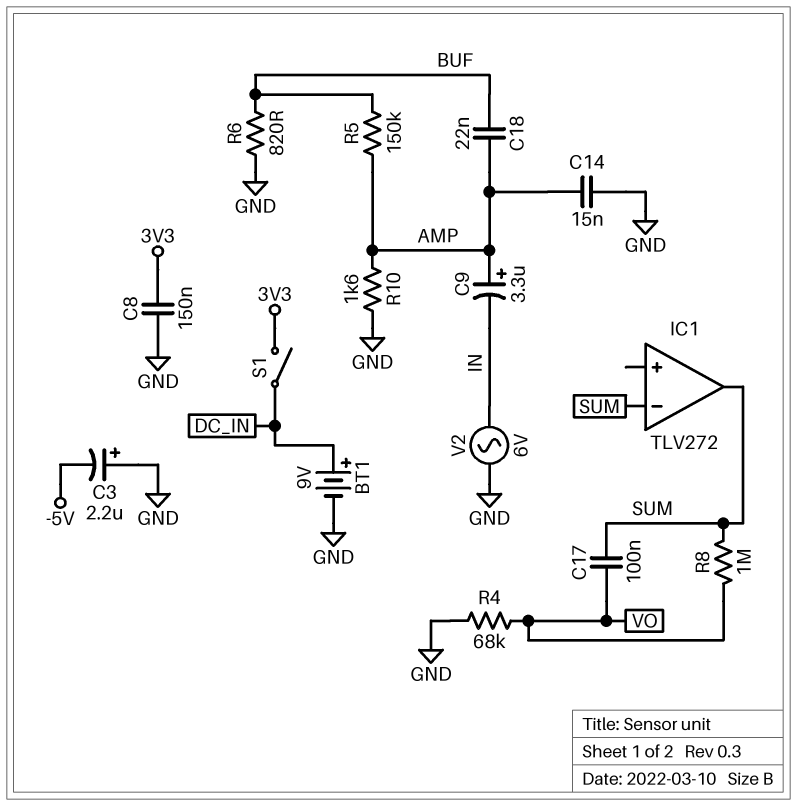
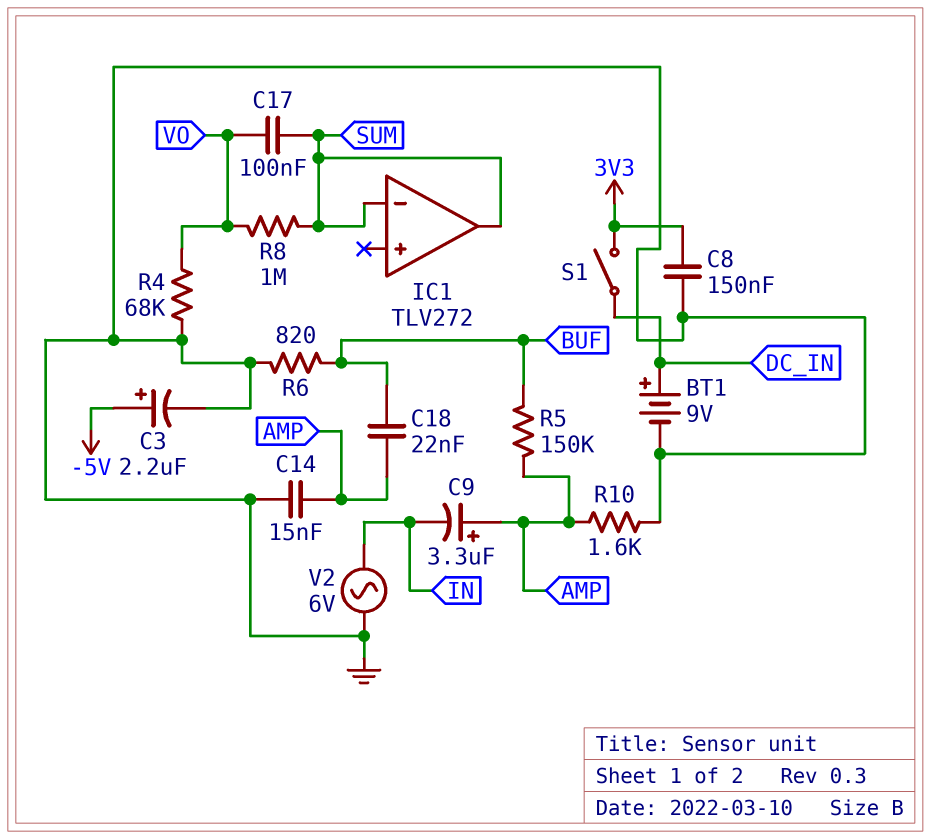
C3: 2.2uF (plus GND, minus -5V) -> 2.2uF (plus -5V, minus GND)

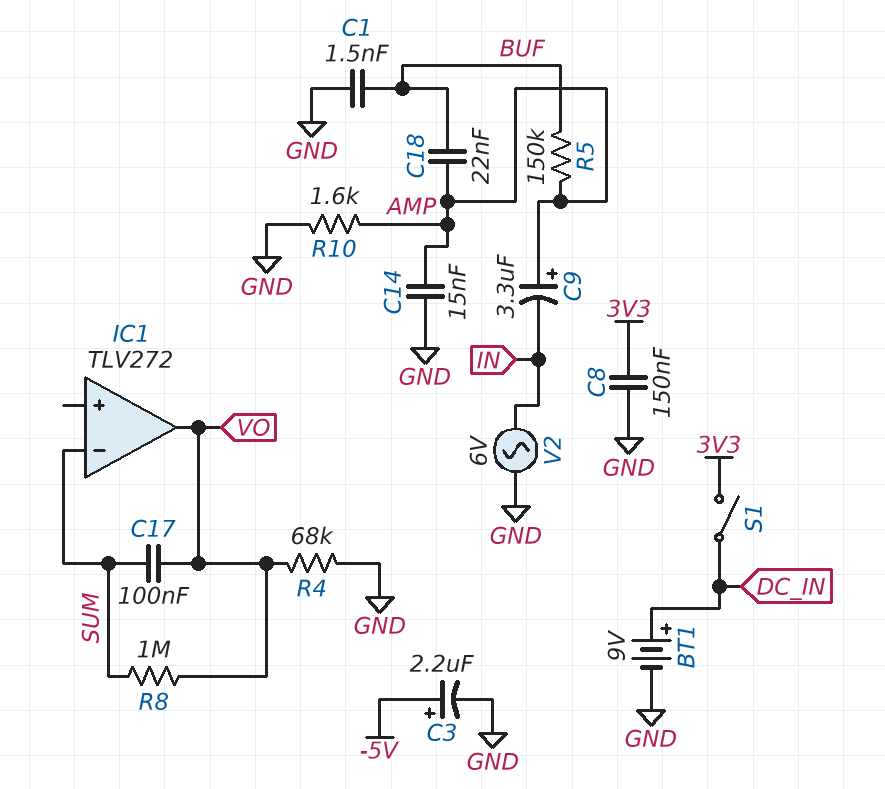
C1: none -> 1.5nF (BUF, GND)
IC1 pin out: SUM -> VO
R6: 820 (BUF, GND) -> none

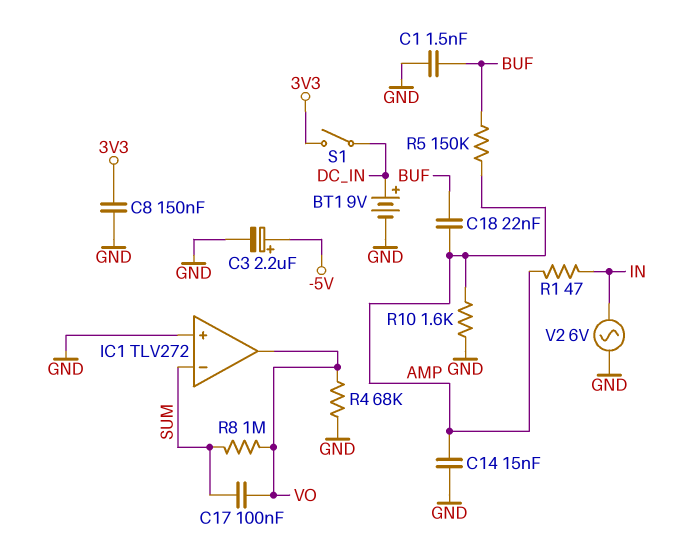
C9: 3.3uF (plus AMP, minus IN) -> none
IC1 pin in+: none -> GND
R1: none -> 47 (AMP, IN)

